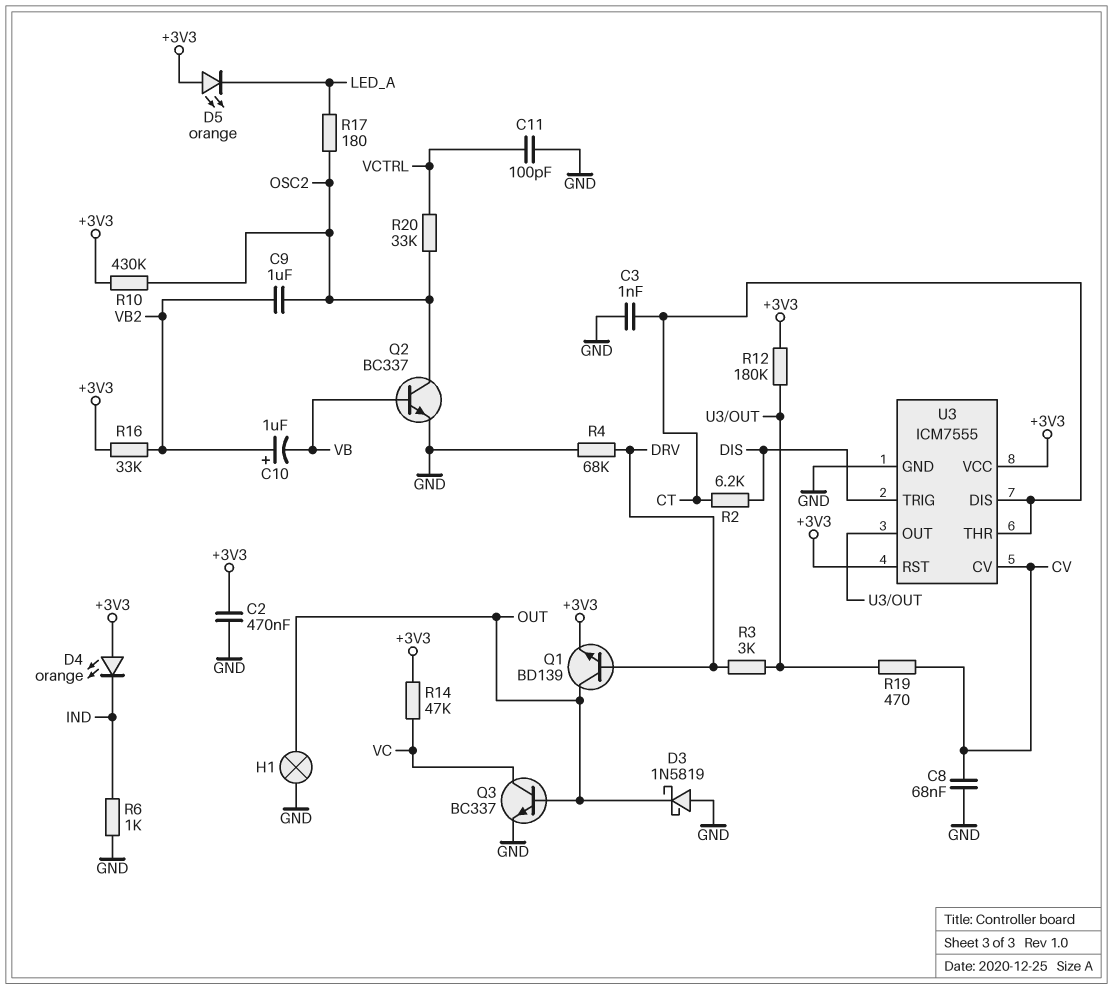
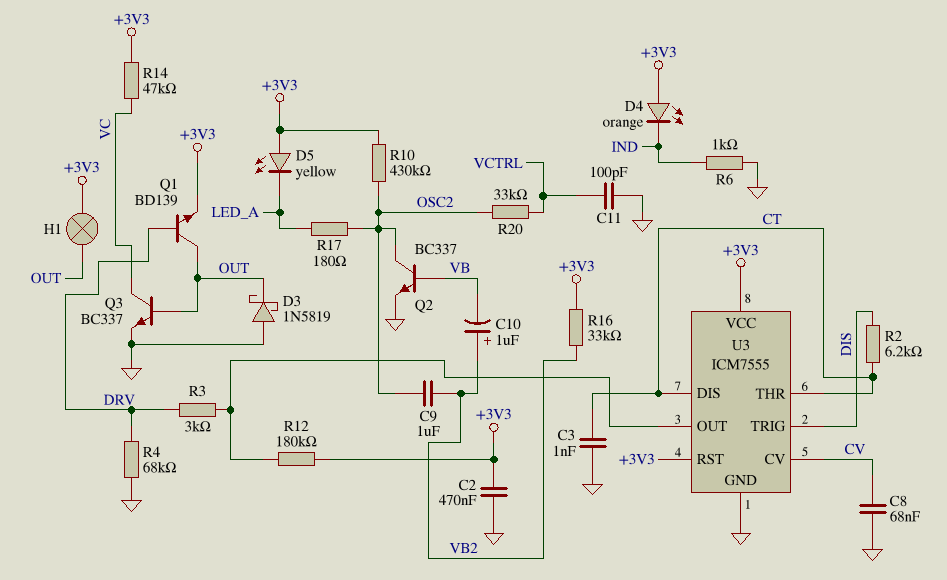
D5: LED orange (A +3V3, K LED_A) -> LED yellow (A +3V3, K LED_A)
H1: lamp (GND, OUT) -> lamp (+3V3, OUT)
R19: 470 (CV, U3/OUT) -> none

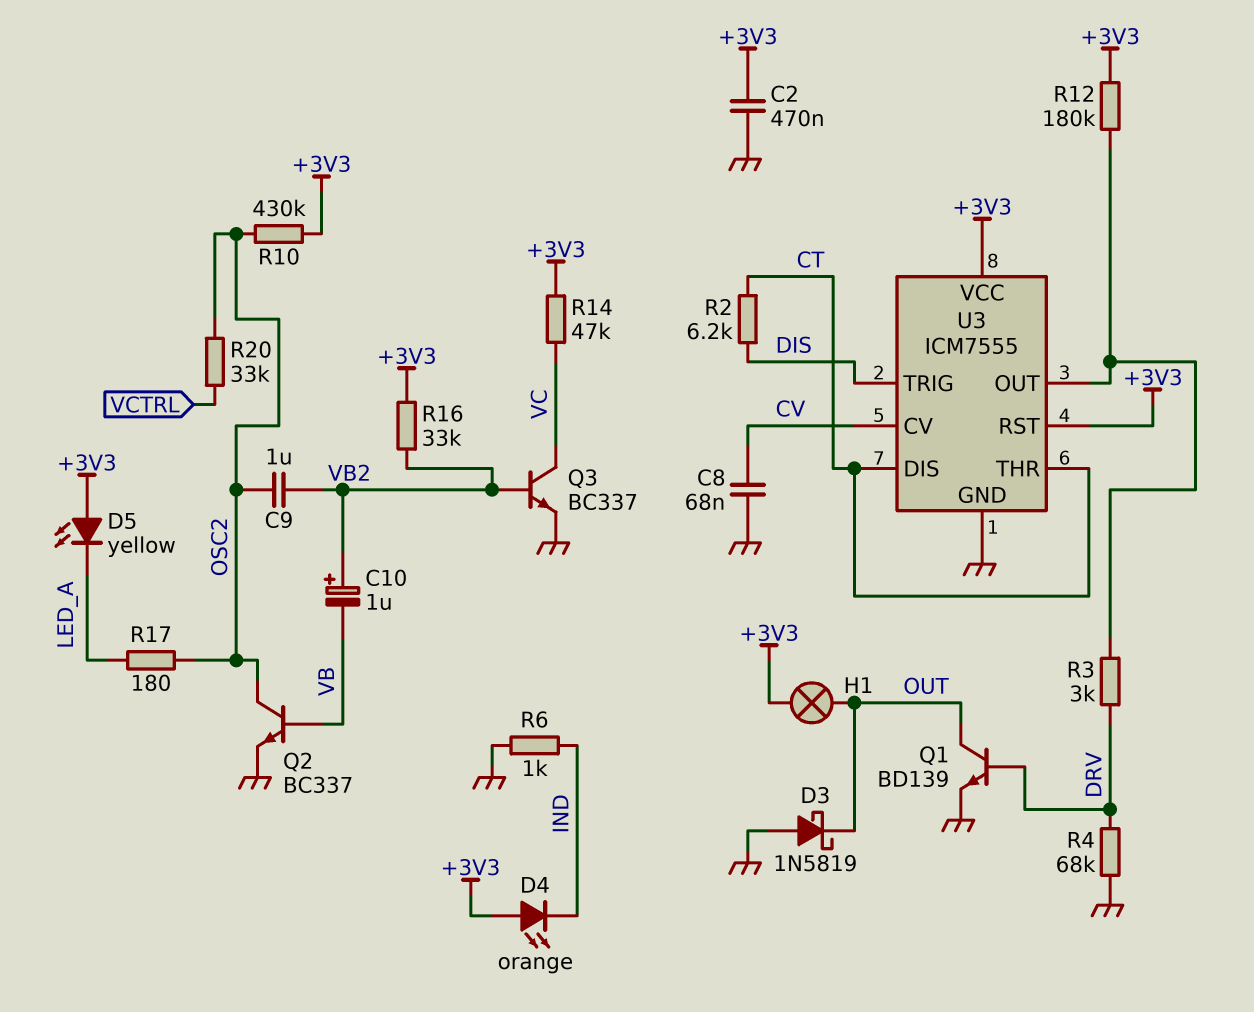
C3: 1nF (CT, GND) -> none
C11: 100pF (GND, VCTRL) -> none
Q1: NPN BD139 (B DRV, C OUT, E +3V3) -> NPN BD139 (B DRV, C OUT, E GND)
Q3: NPN BC337 (B OUT, C VC, E GND) -> NPN BC337 (B VB2, C VC, E GND)

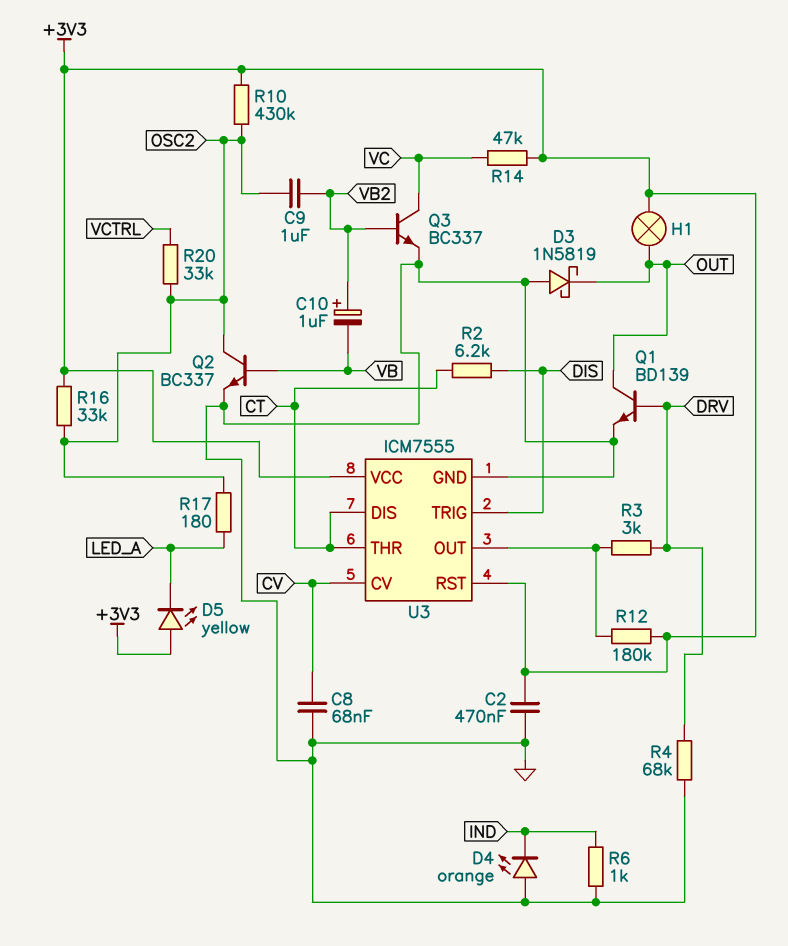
D4: LED orange (A +3V3, K IND) -> LED orange (A GND, K IND)
R16: 33k (+3V3, VB2) -> 33k (+3V3, OSC2)

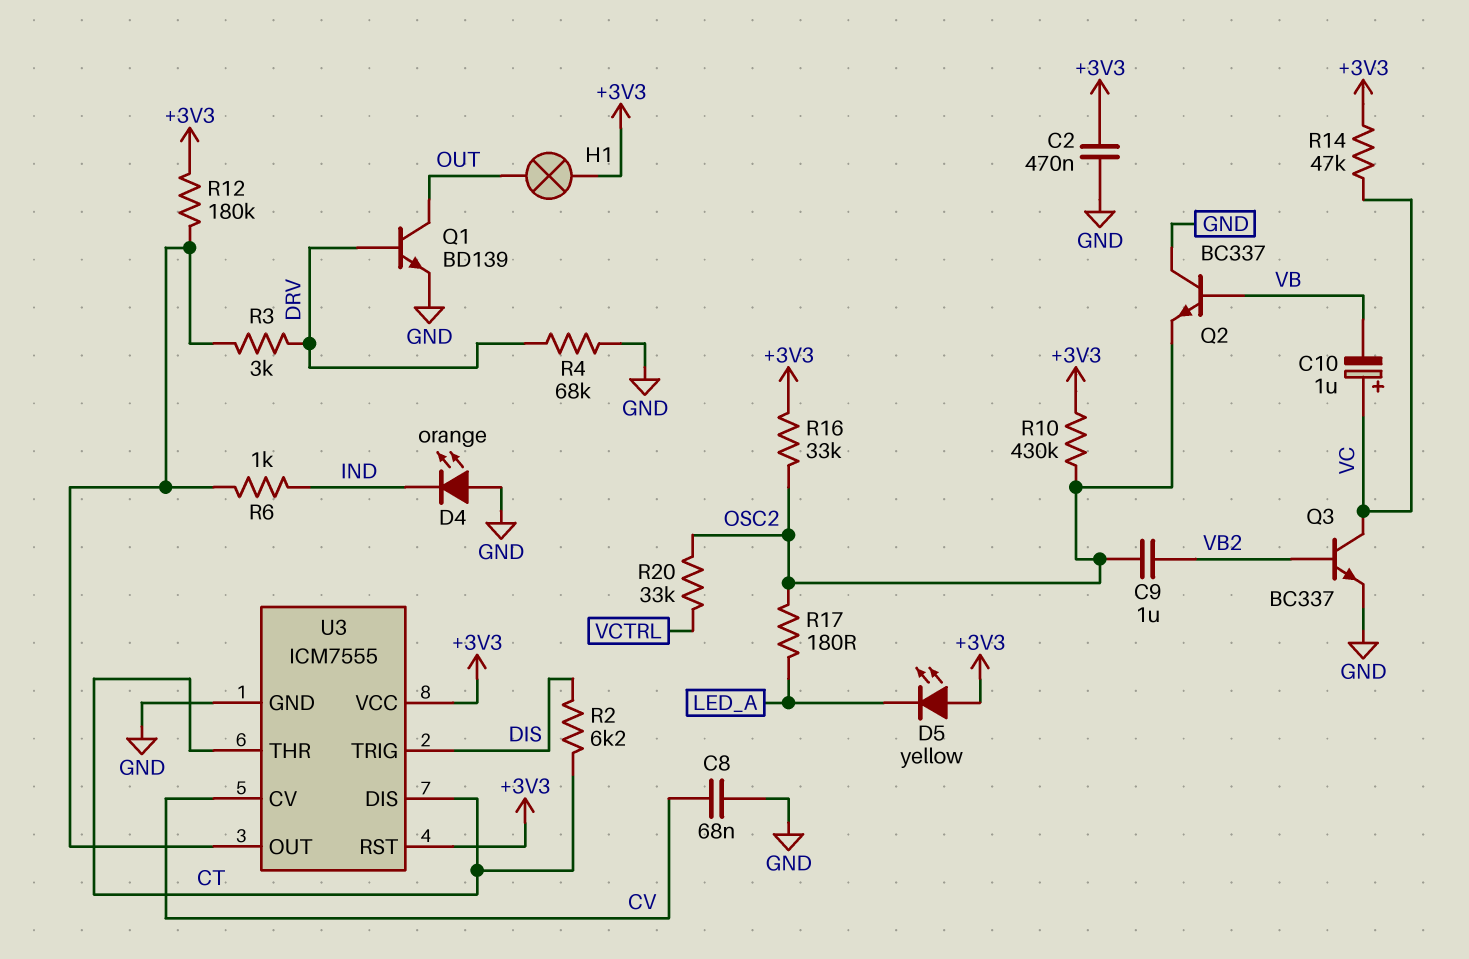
C10: 1uF (plus VB2, minus VB) -> 1uF (plus VC, minus VB)
D3: schottky 1N5819 (A GND, K OUT) -> none
Q2: NPN BC337 (B VB, C OSC2, E GND) -> NPN BC337 (B VB, C GND, E OSC2)
R6: 1k (GND, IND) -> 1k (IND, U3/OUT)

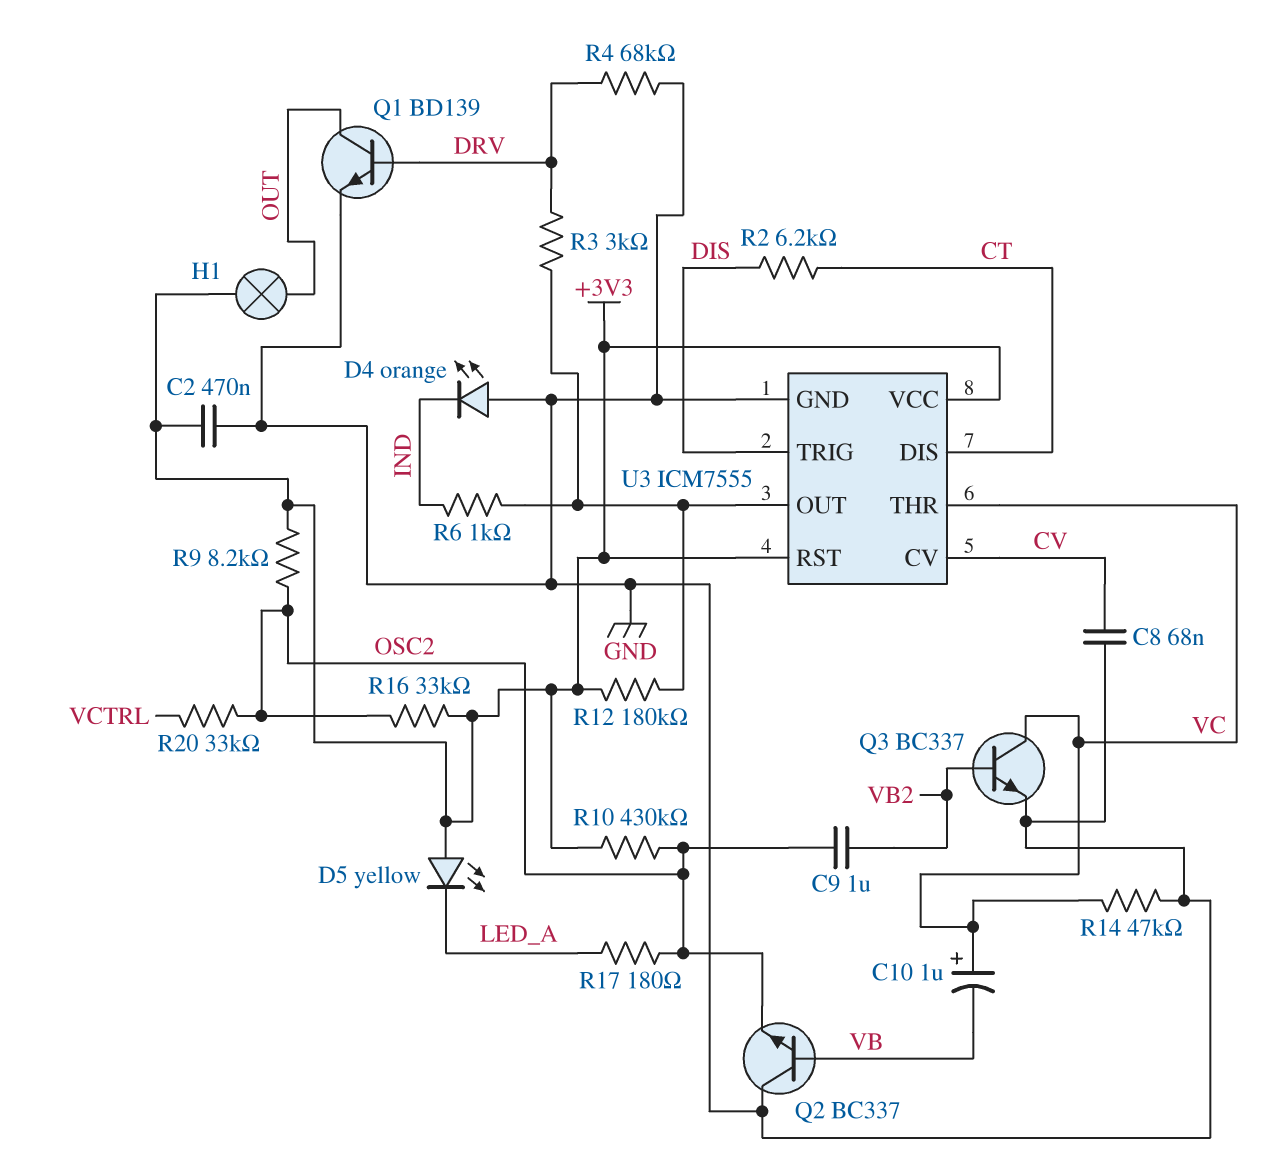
R9: none -> 8.2k (+3V3, OSC2)
R14: 47k (+3V3, VC) -> 47k (GND, VC)
U3 pin THR: CT -> VC

